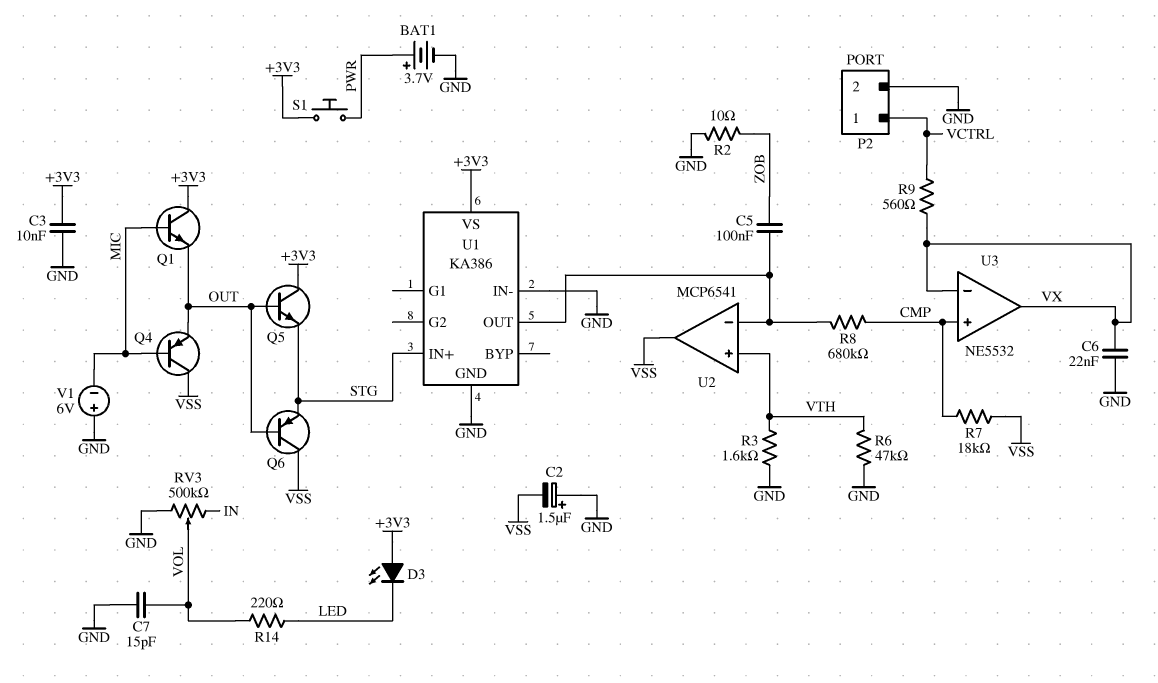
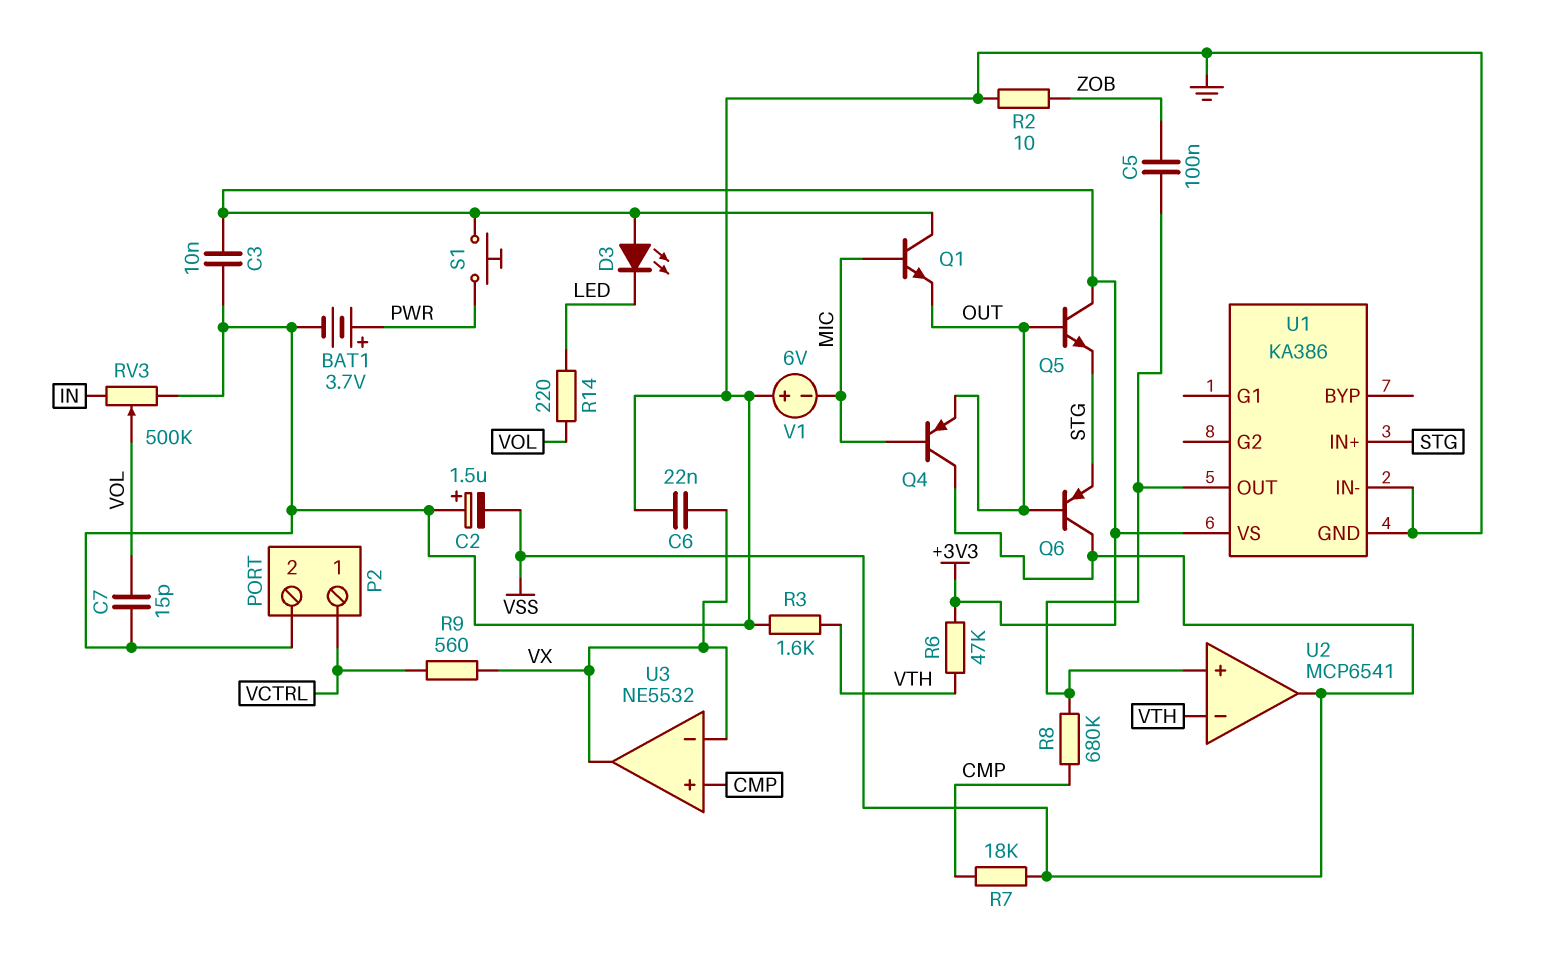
R6: 47k (GND, VTH) -> 47k (+3V3, VTH)
U2 pin in+: VTH -> U1/OUT
U2 pin in-: U1/OUT -> VTH

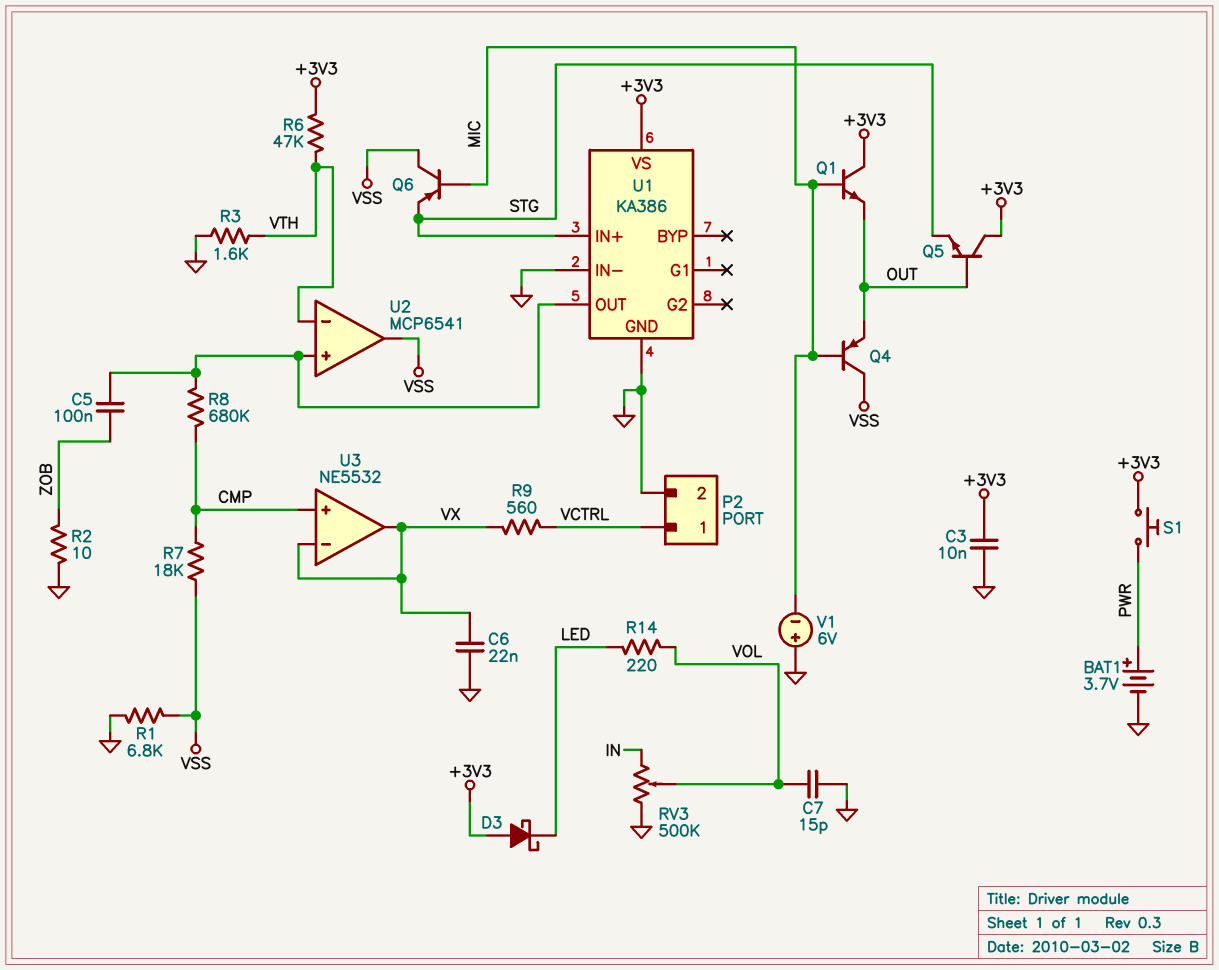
C2: 1.5uF (plus GND, minus VSS) -> none
D3: LED (A +3V3, K LED) -> schottky (A +3V3, K LED)
Q6: PNP (B OUT, C VSS, E STG) -> PNP (B MIC, C VSS, E STG)
R1: none -> 6.8k (GND, VSS)

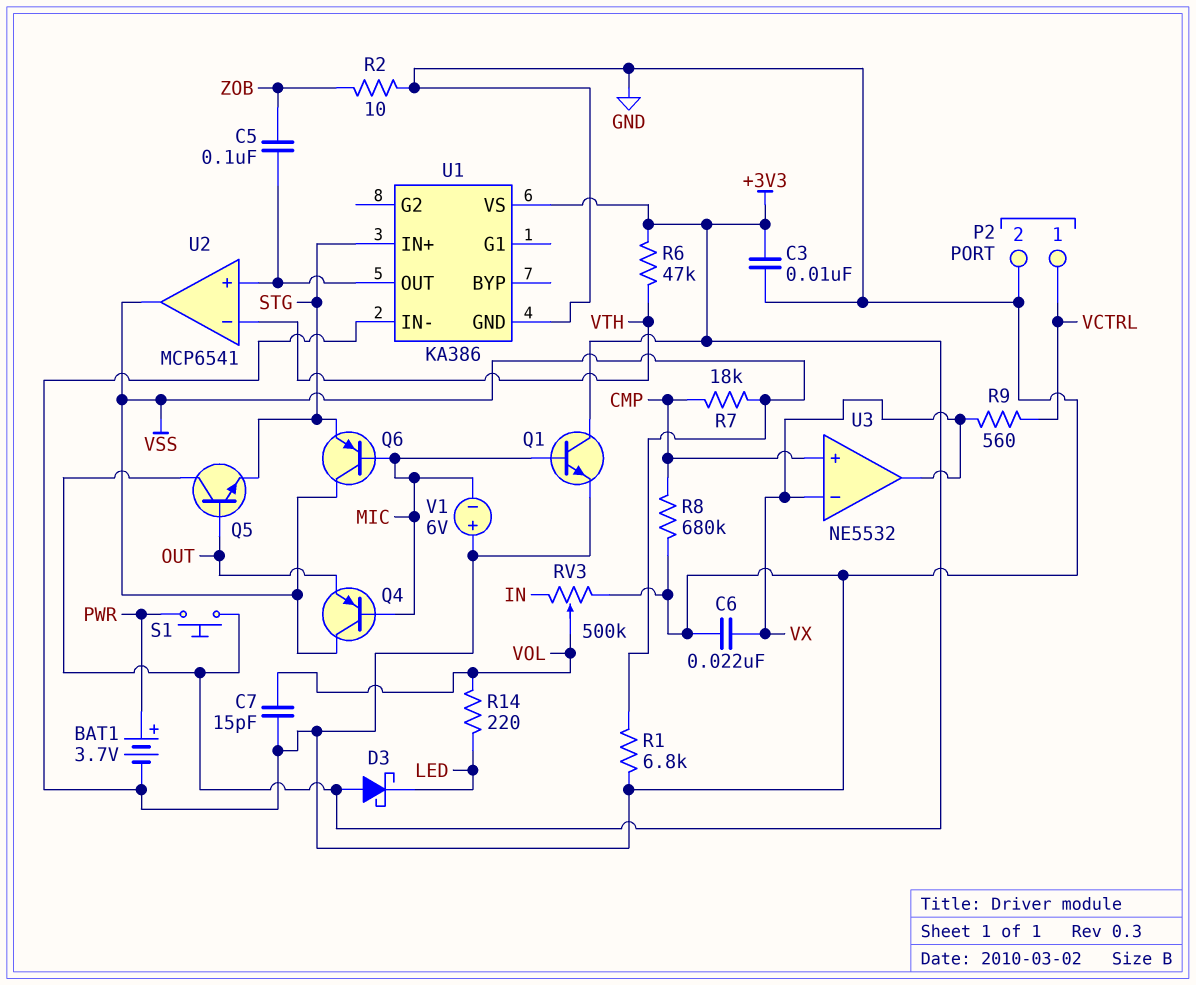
Q1: NPN (B MIC, C +3V3, E OUT) -> NPN (B MIC, C +3V3, E GND)
R3: 1.6k (GND, VTH) -> none
R8: 680k (CMP, U1/OUT) -> 680k (CMP, GND)

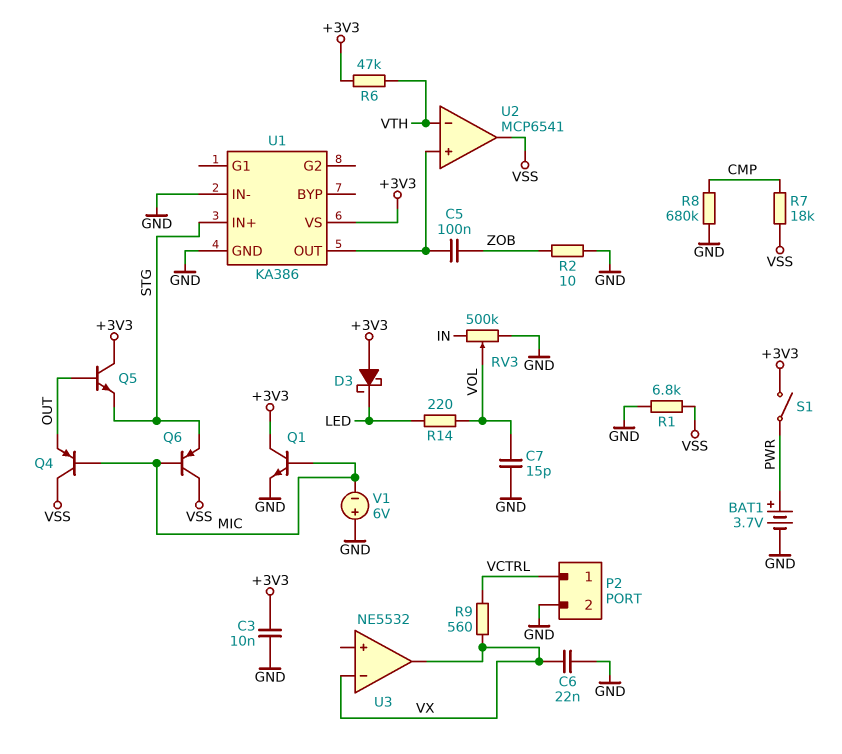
S1: button (+3V3, PWR) -> switch (+3V3, PWR)
U3 pin in+: CMP -> none

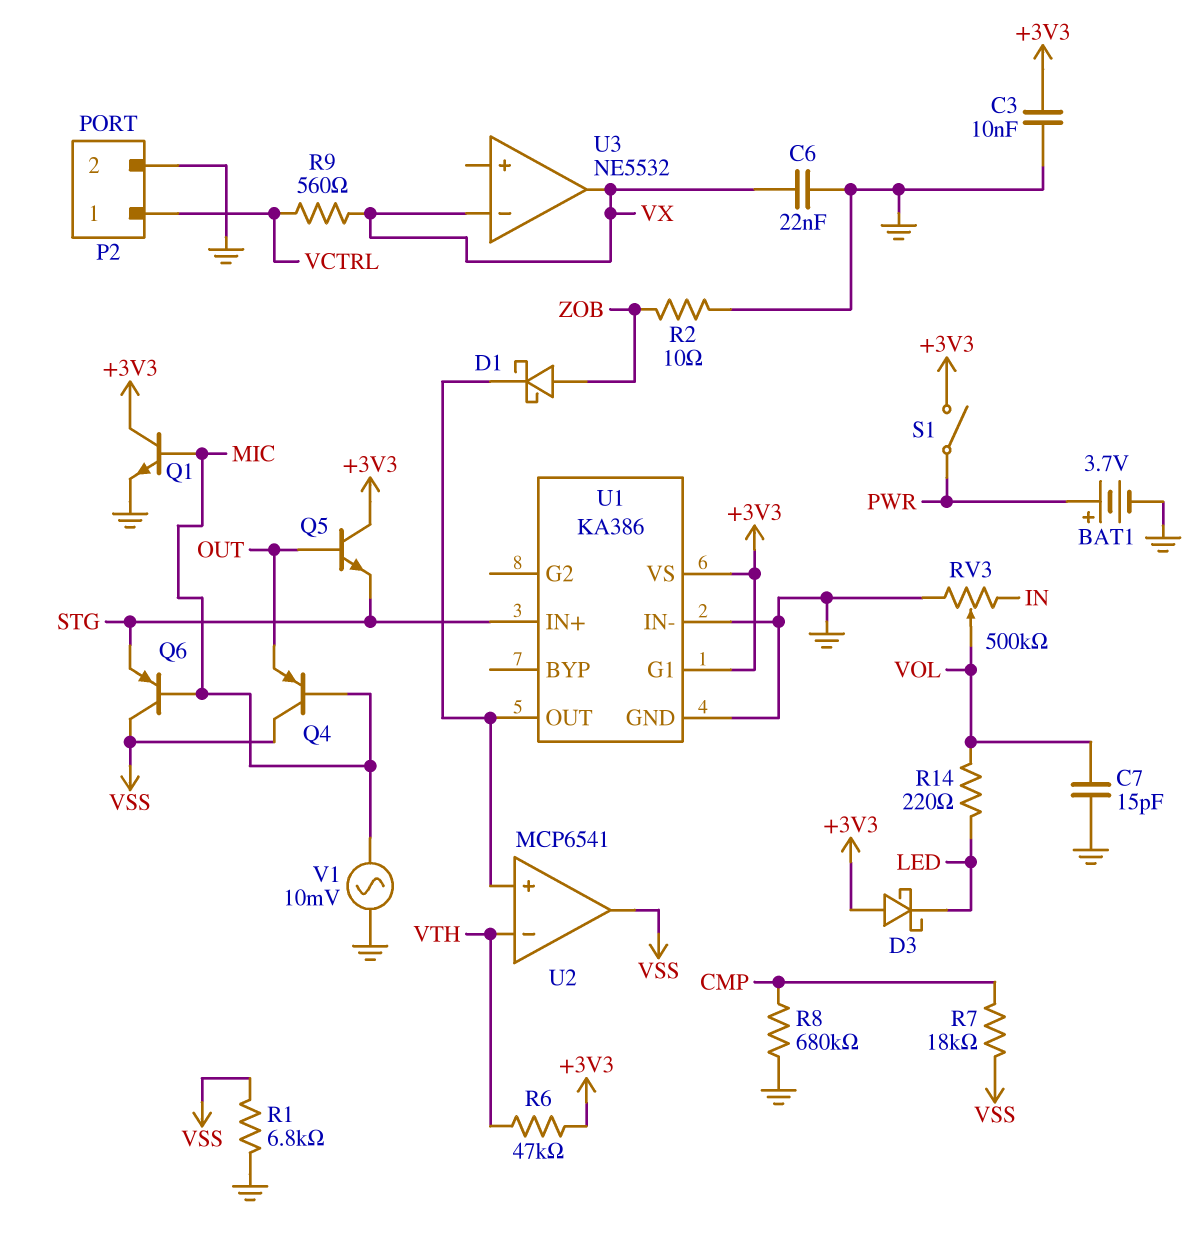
C5: 100nF (U1/OUT, ZOB) -> none
D1: none -> schottky (A ZOB, K U1/OUT)
U1 pin G1: none -> +3V3
V1: 6V (plus GND, minus MIC) -> AC 10mV (GND, MIC)

